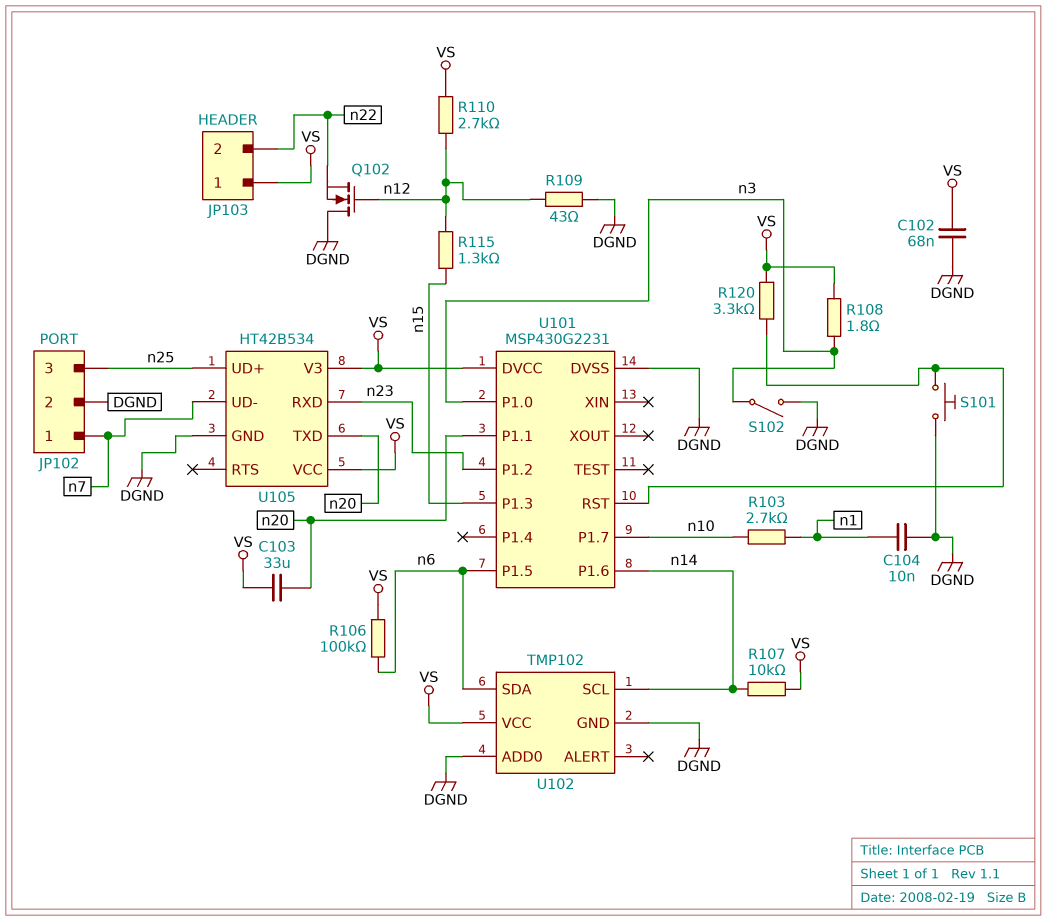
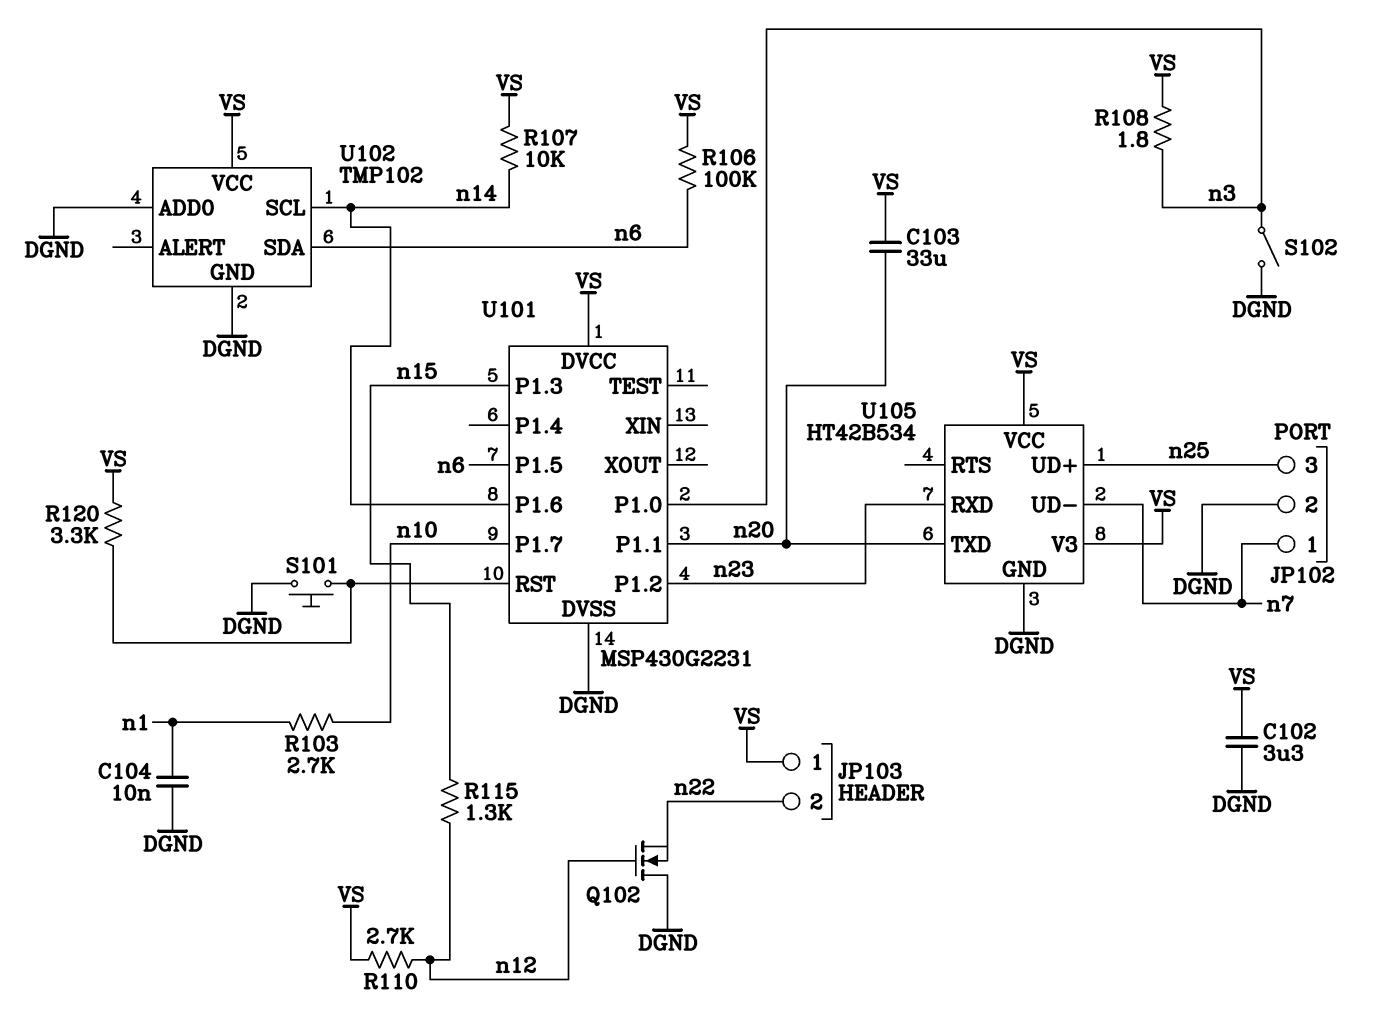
C102: 68nF (DGND, VS) -> 3.3uF (DGND, VS)
R109: 43 (DGND, n12) -> none

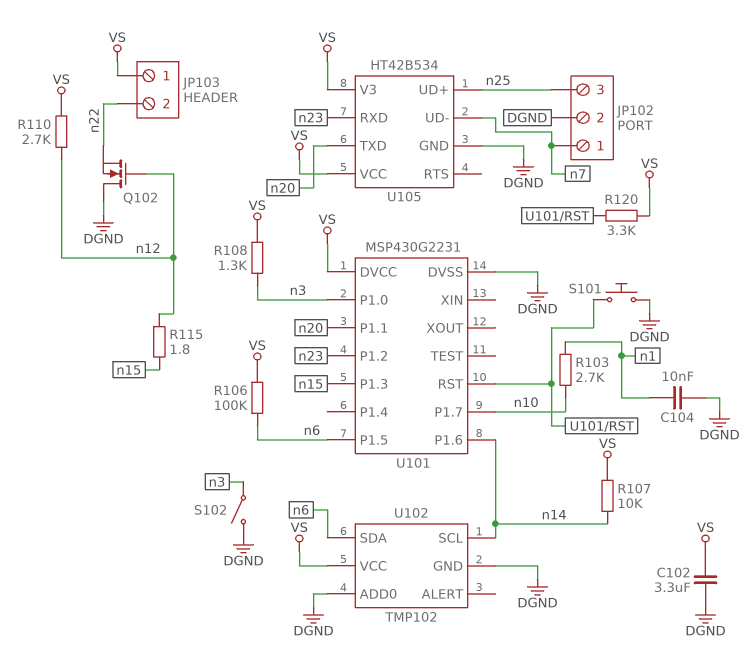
C103: 33uF (VS, n20) -> none
R108: 1.8 (VS, n3) -> 1.3k (VS, n3)
R115: 1.3k (n12, n15) -> 1.8 (n12, n15)

